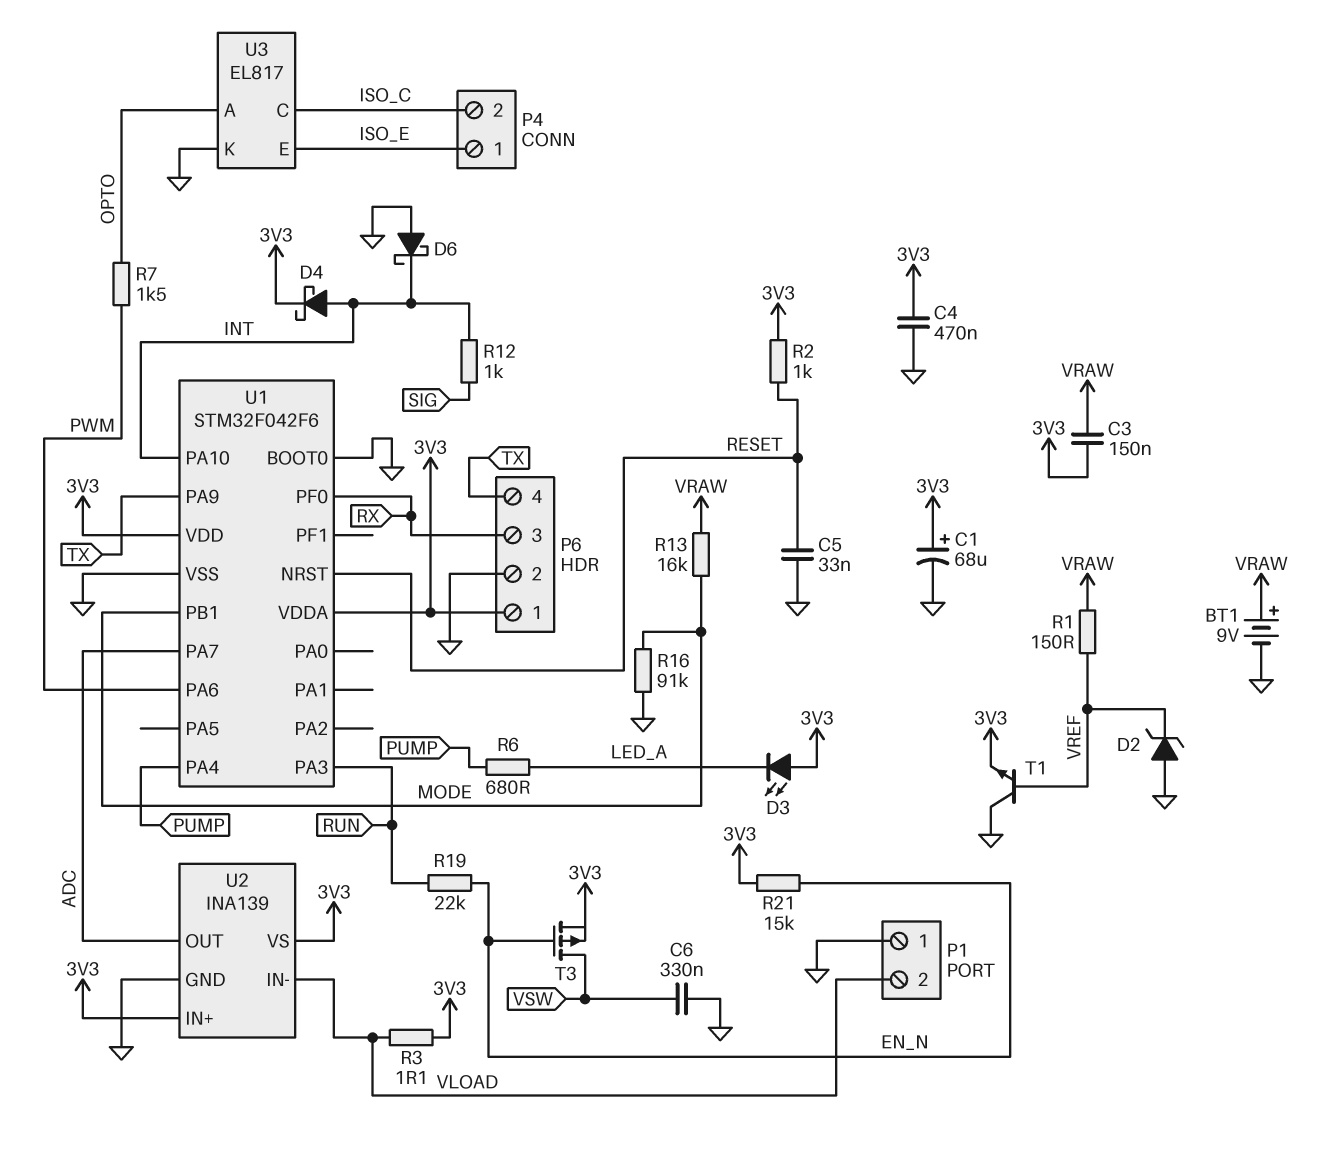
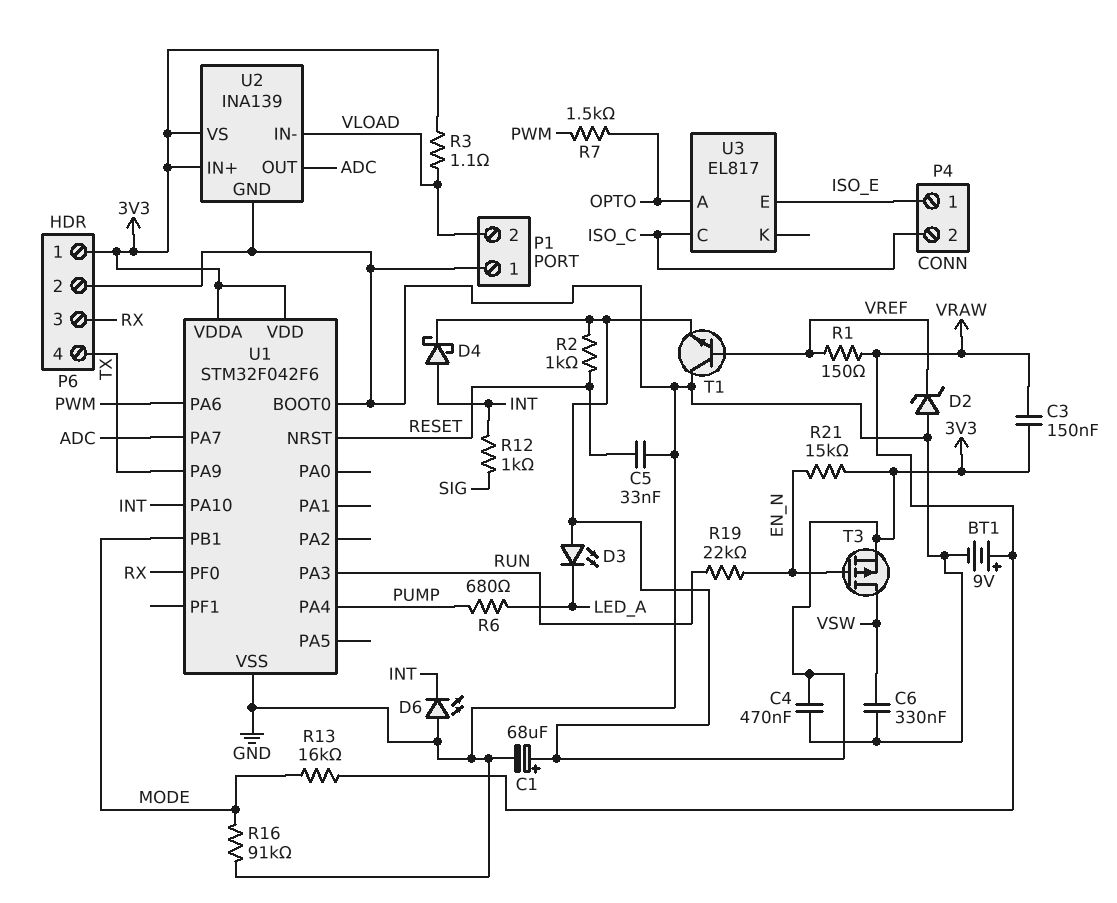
D6: schottky (A GND, K INT) -> LED (A GND, K INT)
U3 pin K: GND -> none

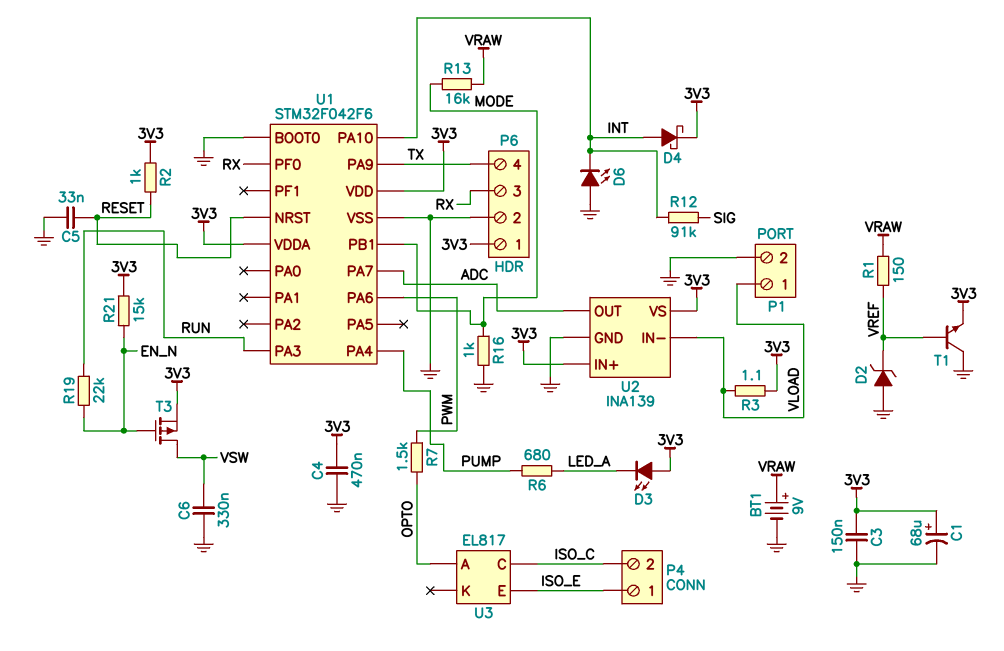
C3: 150nF (3V3, VRAW) -> 150nF (3V3, GND)
P1 pin 1: GND -> VLOAD
P1 pin 2: VLOAD -> GND
R12: 1k (INT, SIG) -> 91k (INT, SIG)
R16: 91k (GND, MODE) -> 1k (GND, MODE)

